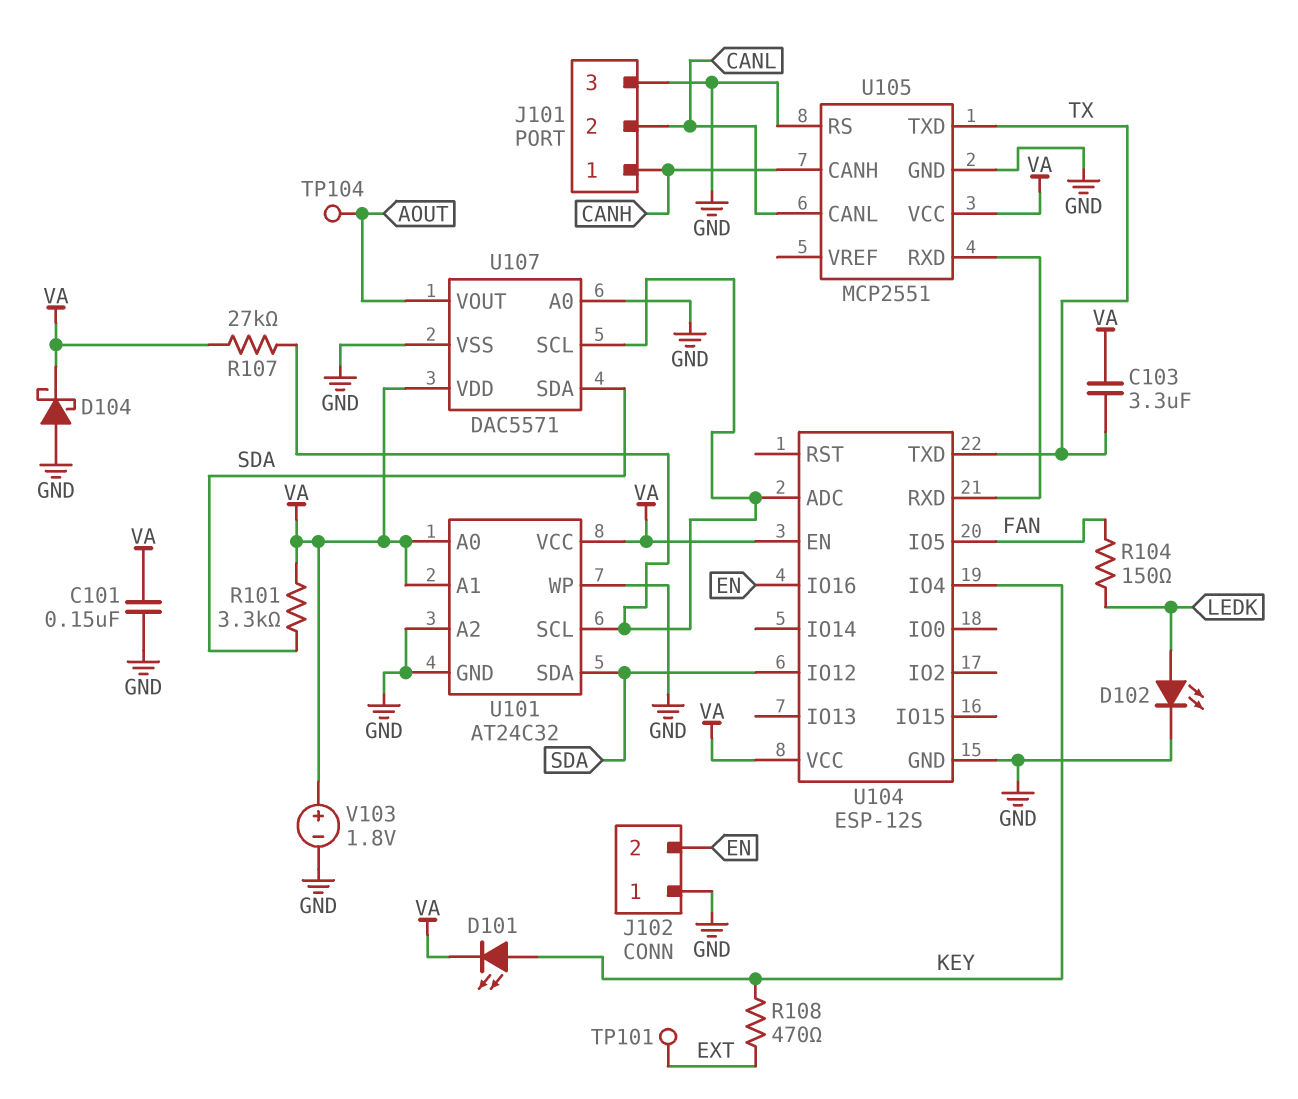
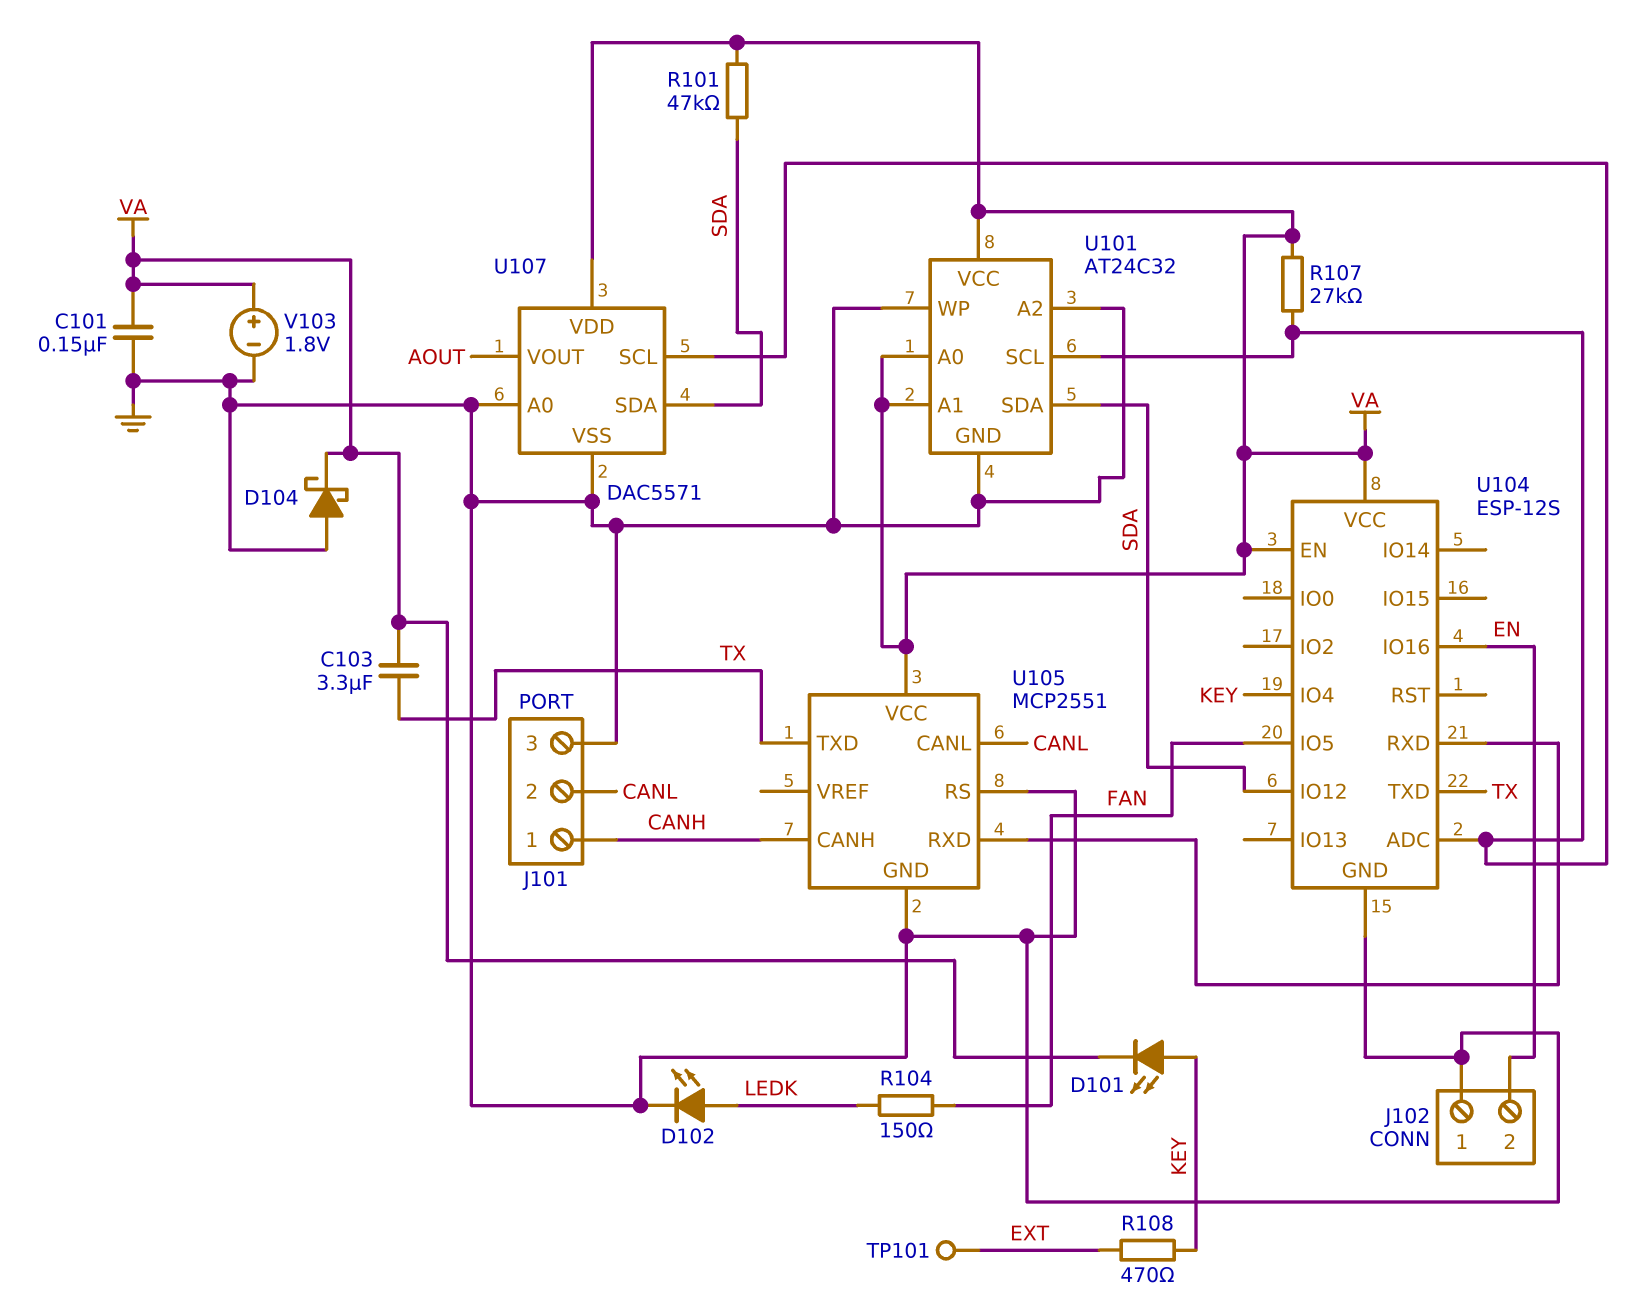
R101: 3.3k (SDA, VA) -> 47k (SDA, VA)
TP104: test point (AOUT) -> none

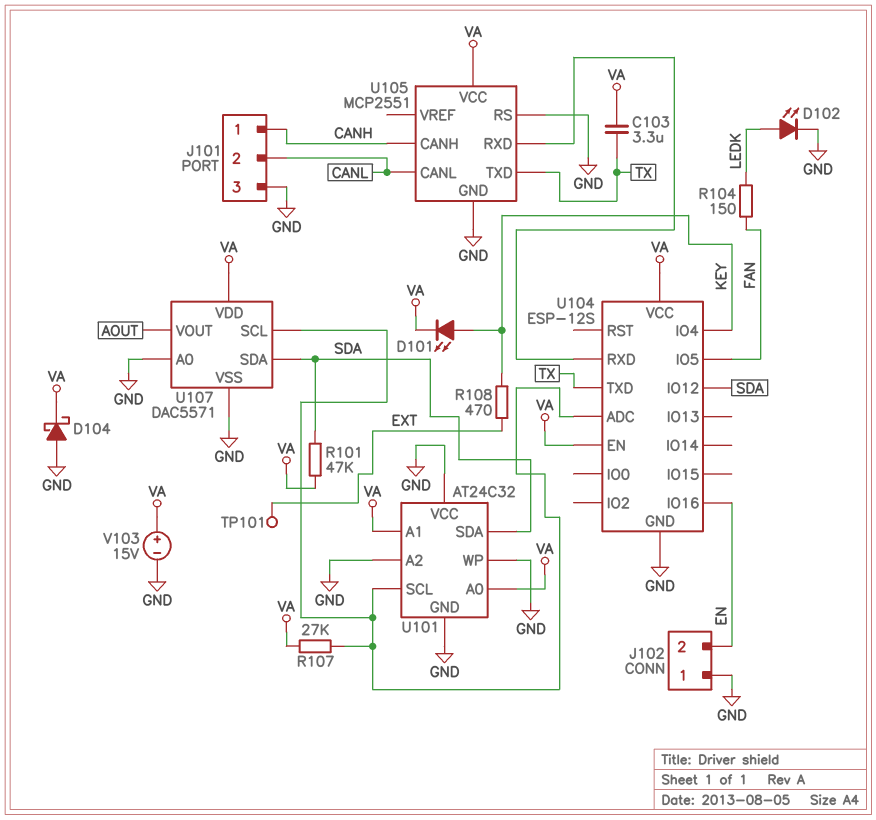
C101: 150nF (GND, VA) -> none
U101 pin VCC: VA -> GND
V103: 1.8V (plus VA, minus GND) -> 15V (plus VA, minus GND)

